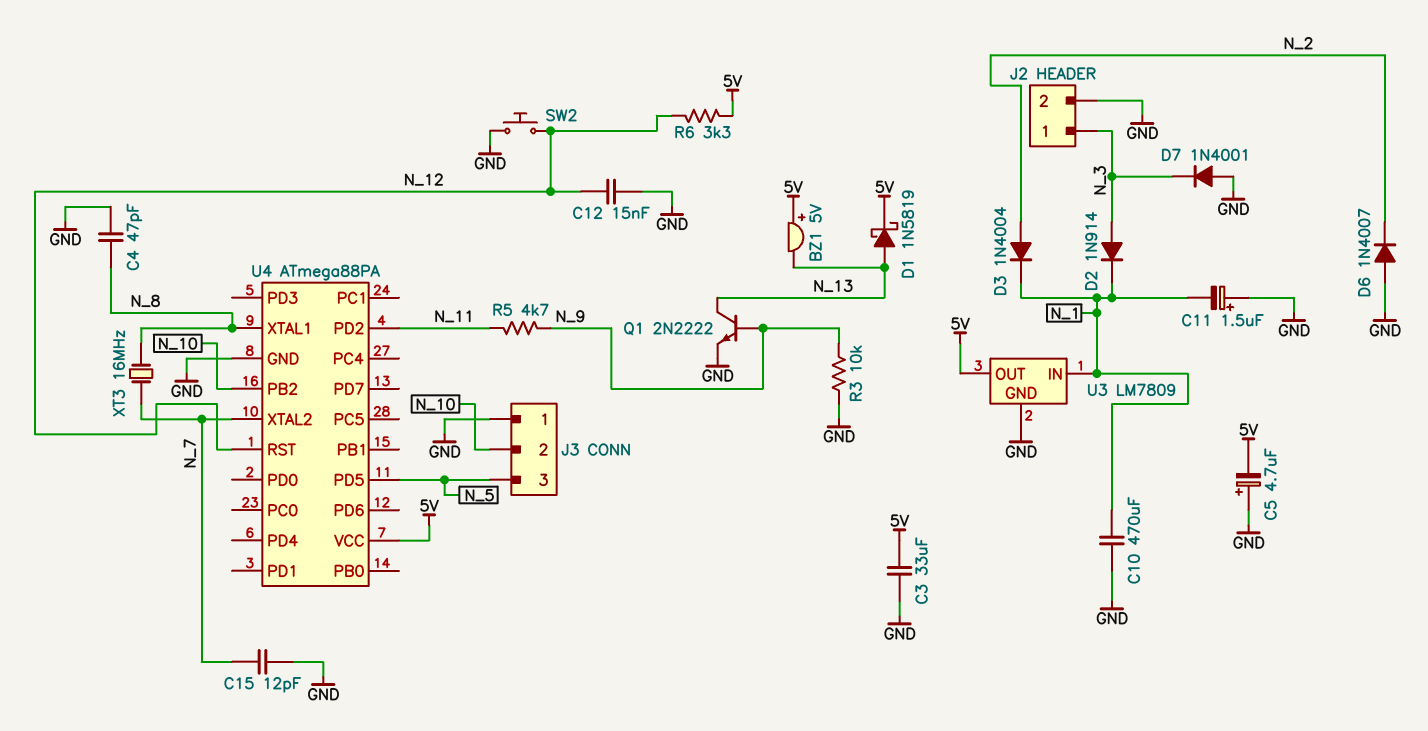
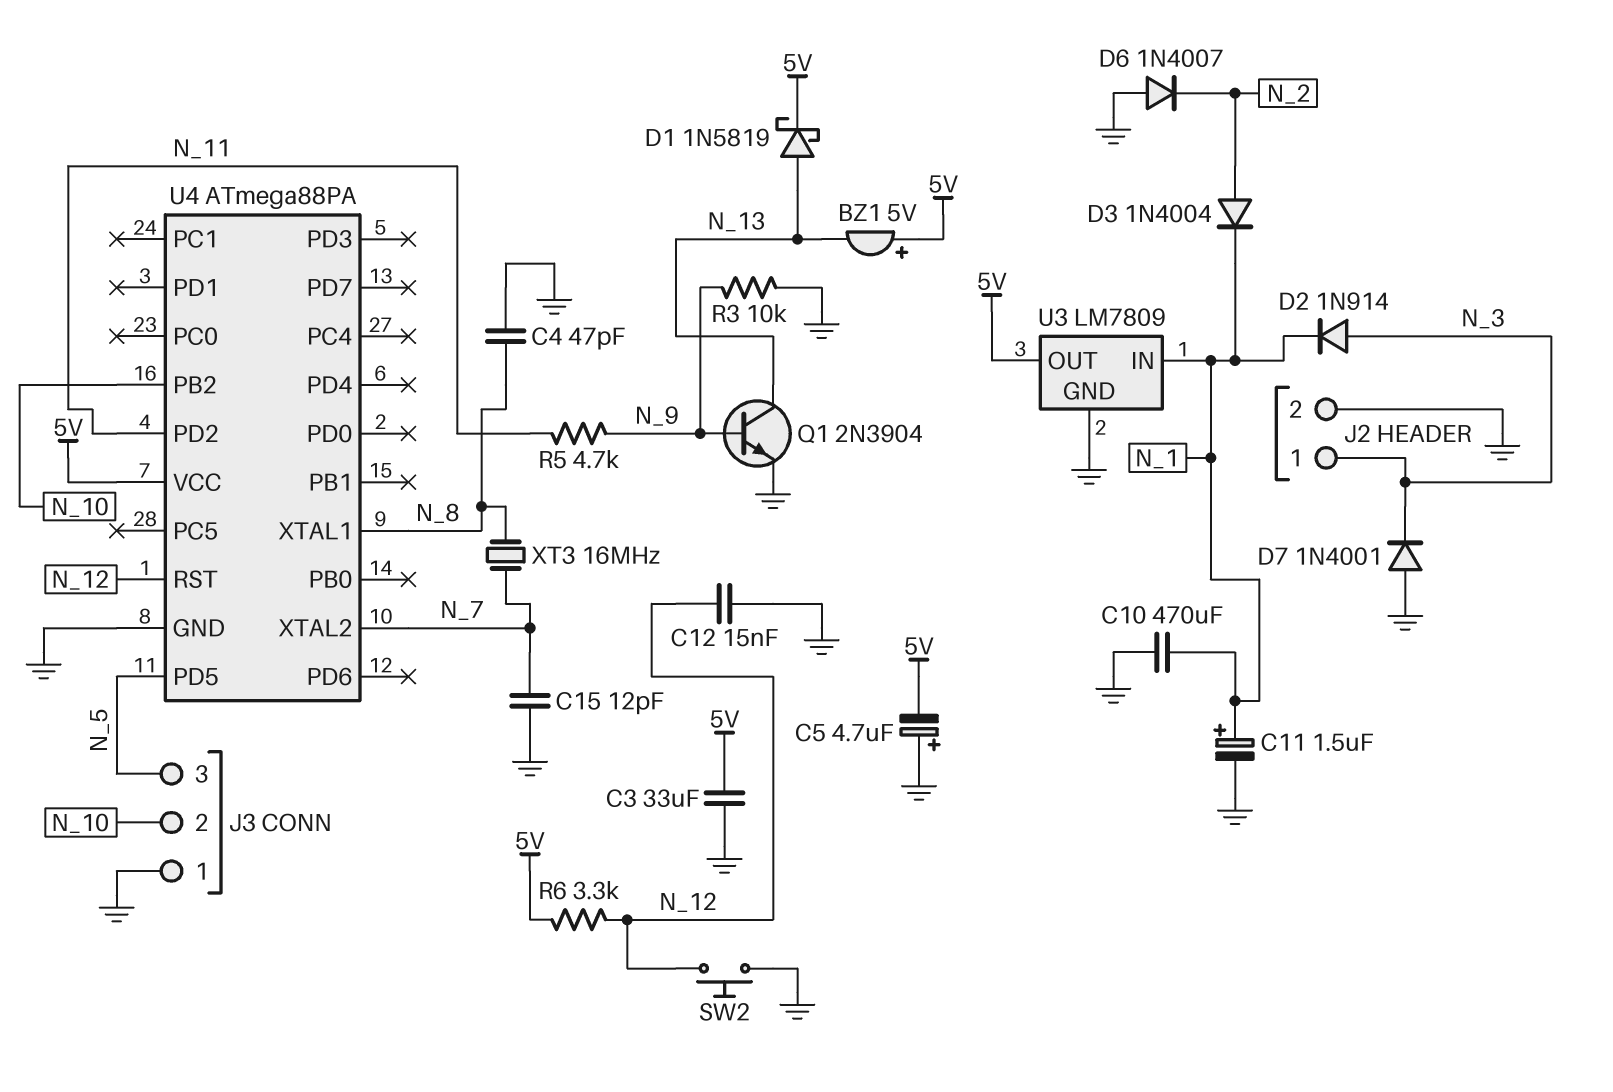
C11: 1.5uF (plus GND, minus N_1) -> 1.5uF (plus N_1, minus GND)
Q1: NPN 2N2222 (B N_9, C N_13, E GND) -> NPN 2N3904 (B N_9, C N_13, E GND)

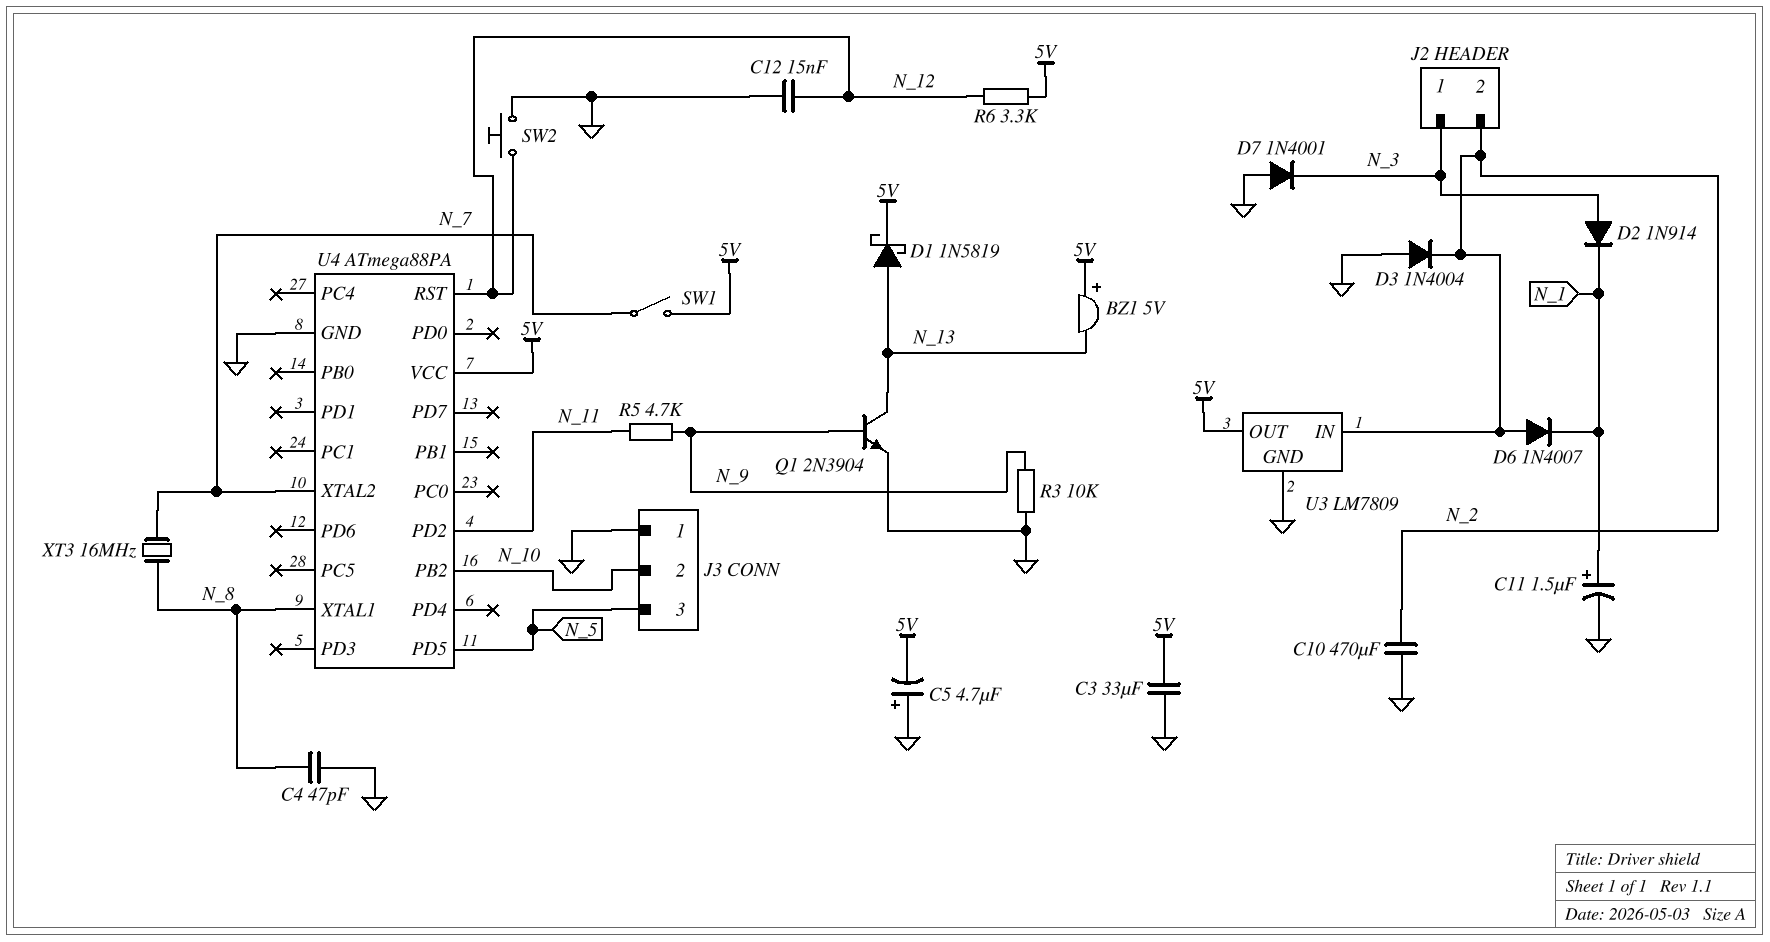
C10: 470uF (GND, N_1) -> 470uF (GND, N_2)
C15: 12pF (GND, N_7) -> none
D3: diode 1N4004 (A N_2, K N_1) -> diode 1N4004 (A GND, K N_2)
D6: diode 1N4007 (A GND, K N_2) -> diode 1N4007 (A N_2, K N_1)
J2 pin 2: GND -> N_2
SW1: none -> switch (5V, N_7)
U3 pin IN: N_1 -> N_2

